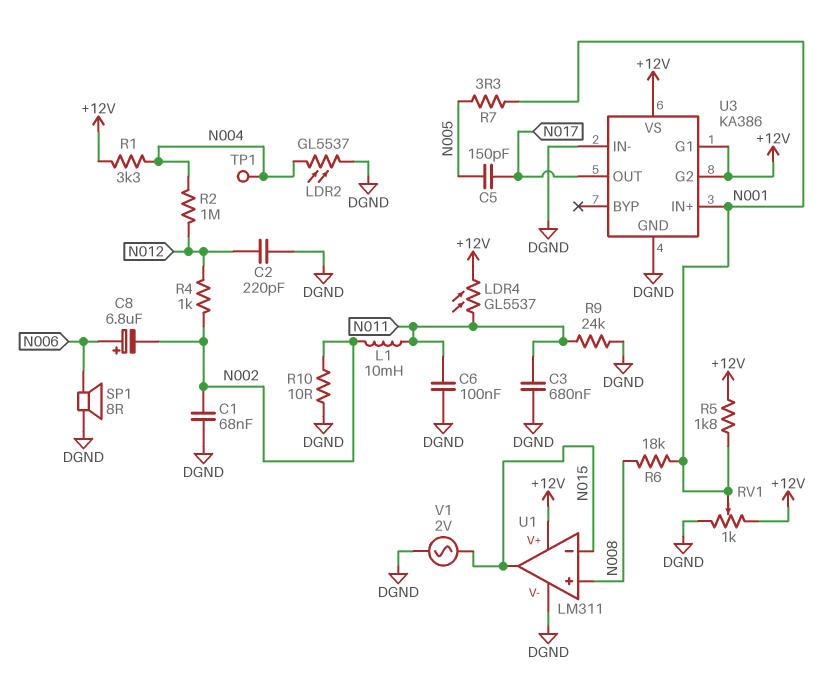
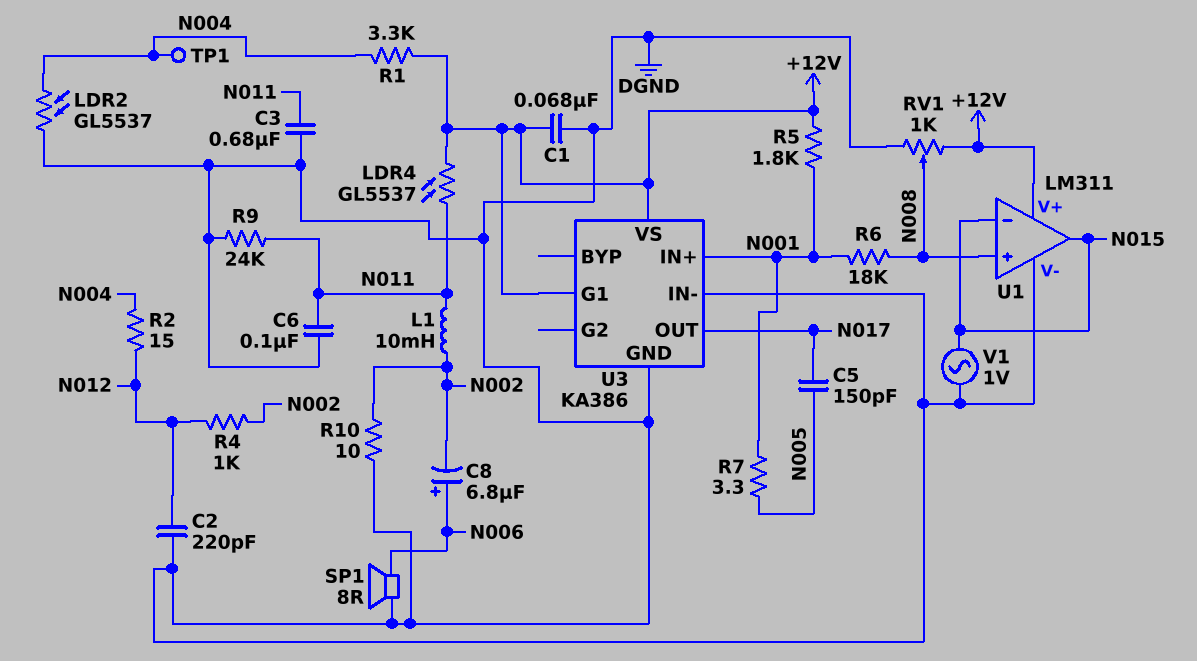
C1: 68nF (DGND, N002) -> 68nF (+12V, DGND)
R2: 1M (N004, N012) -> 15 (N004, N012)
RV1: 1k (+12V, DGND, wiper N001) -> 1k (+12V, DGND, wiper N008)
U3 pin G2: +12V -> none
V1: AC 2V (DGND, N015) -> AC 1V (DGND, N015)

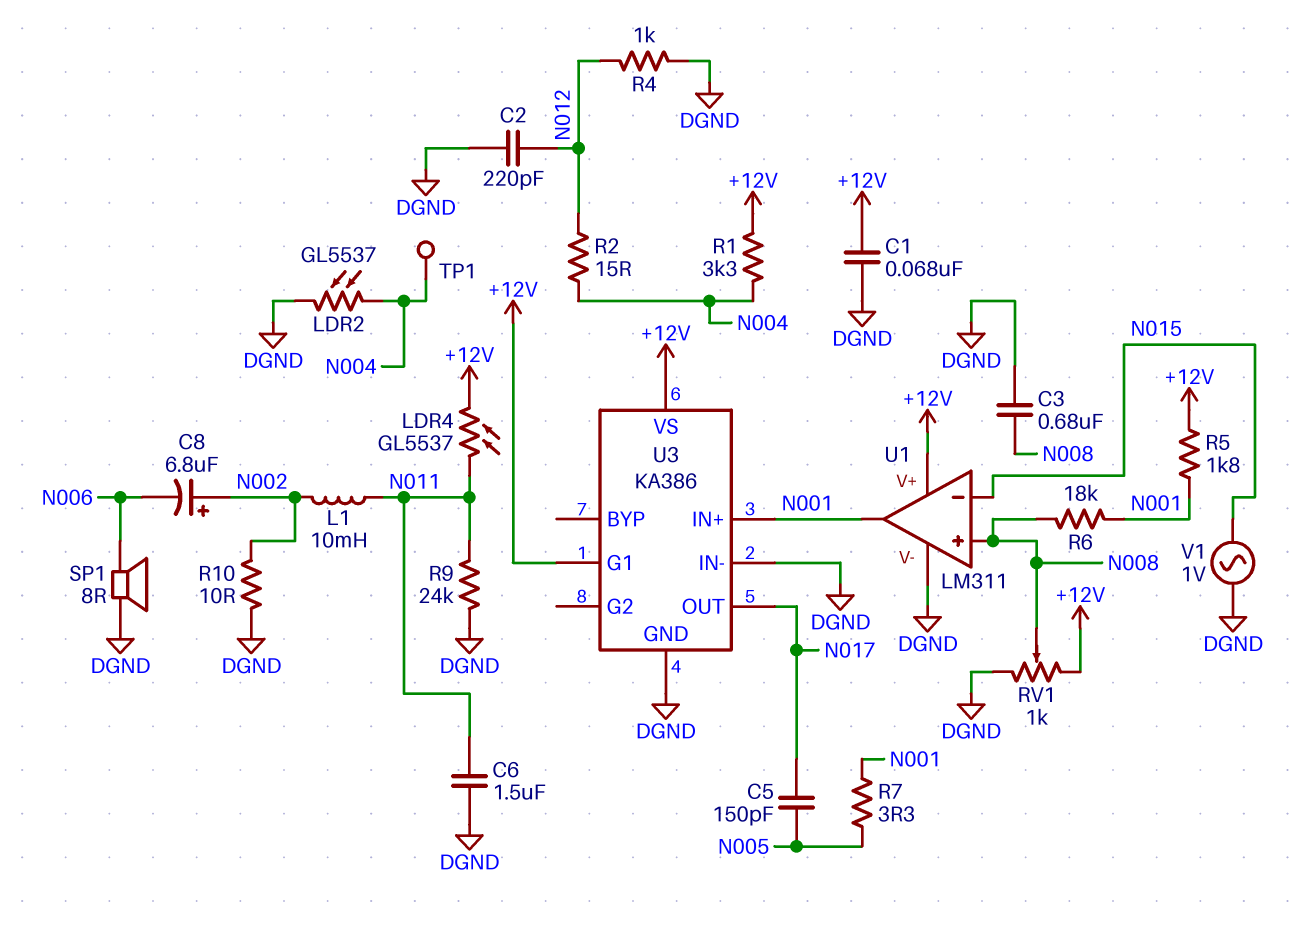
C3: 680nF (DGND, N011) -> 680nF (DGND, N008)
C6: 100nF (DGND, N011) -> 1.5uF (DGND, N011)
C8: 6.8uF (plus N006, minus N002) -> 6.8uF (plus N002, minus N006)
R4: 1k (N002, N012) -> 1k (DGND, N012)
U1 pin out: N015 -> N001

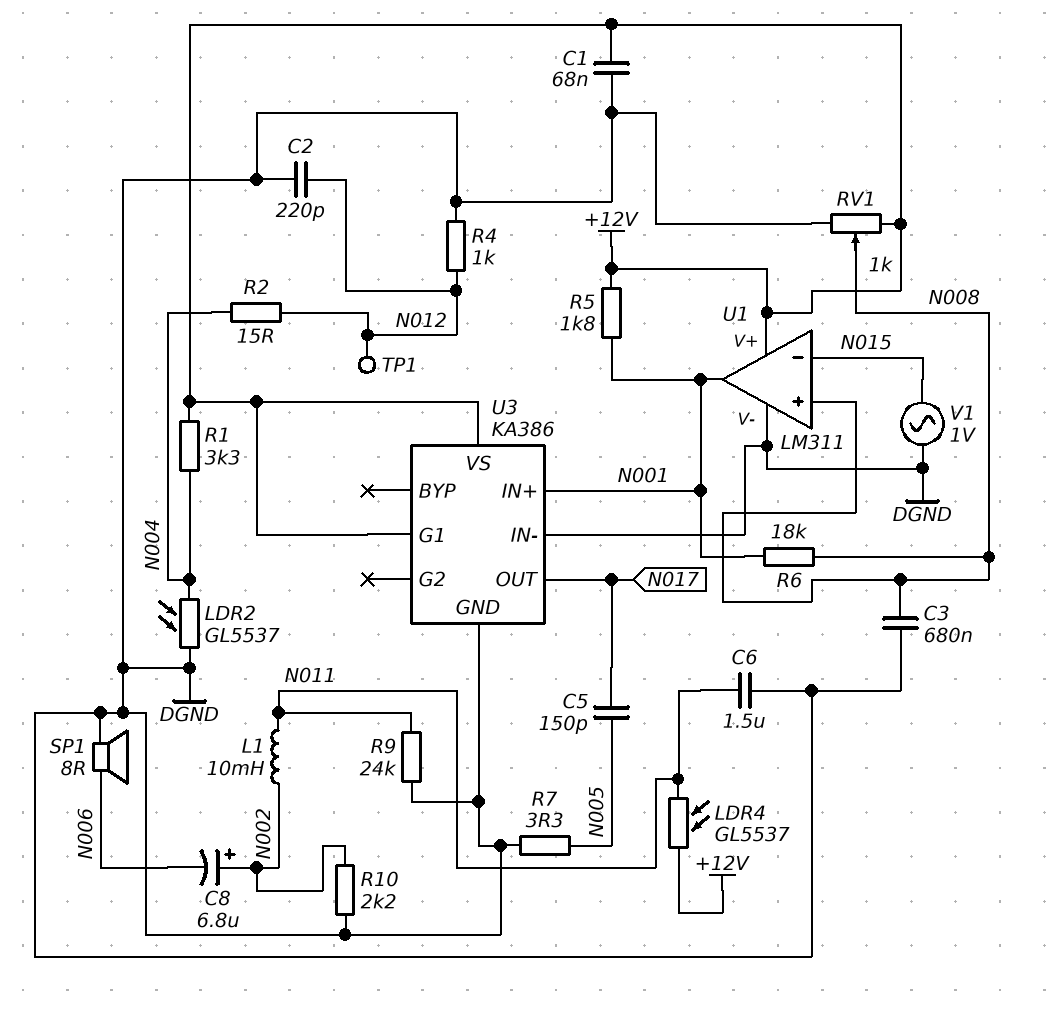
R7: 3.3 (N001, N005) -> 3.3 (DGND, N005)
R10: 10 (DGND, N002) -> 2.2k (DGND, N002)
TP1: test point (N004) -> test point (N012)

